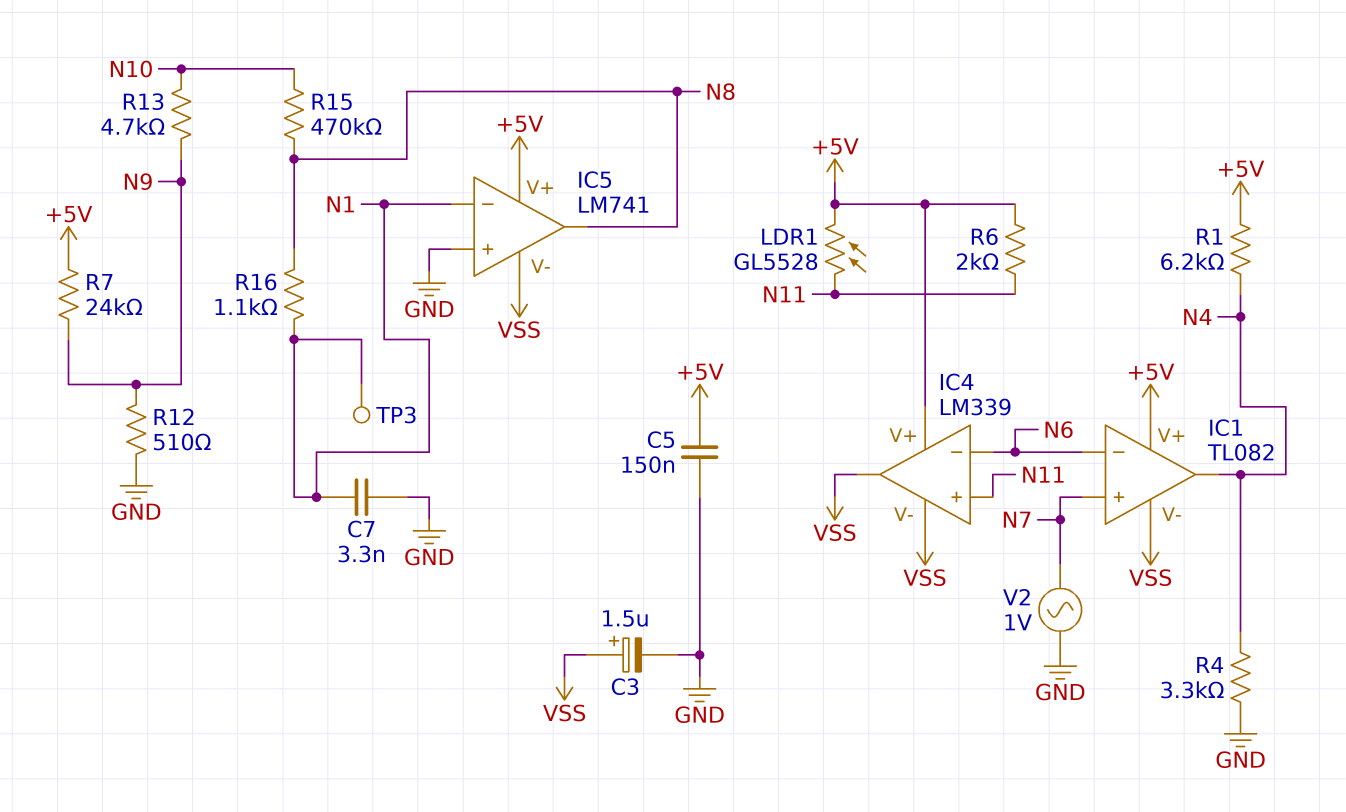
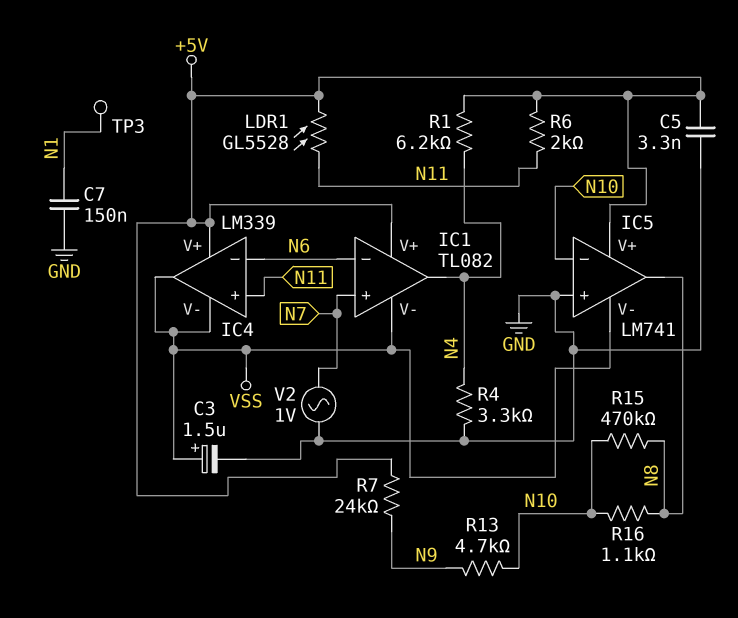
C5: 150nF (+5V, GND) -> 3.3nF (+5V, GND)
C7: 3.3nF (GND, N1) -> 150nF (GND, N1)
IC5 pin in-: N1 -> N10
R12: 510 (GND, N9) -> none
R16: 1.1k (N1, N8) -> 1.1k (N8, N10)

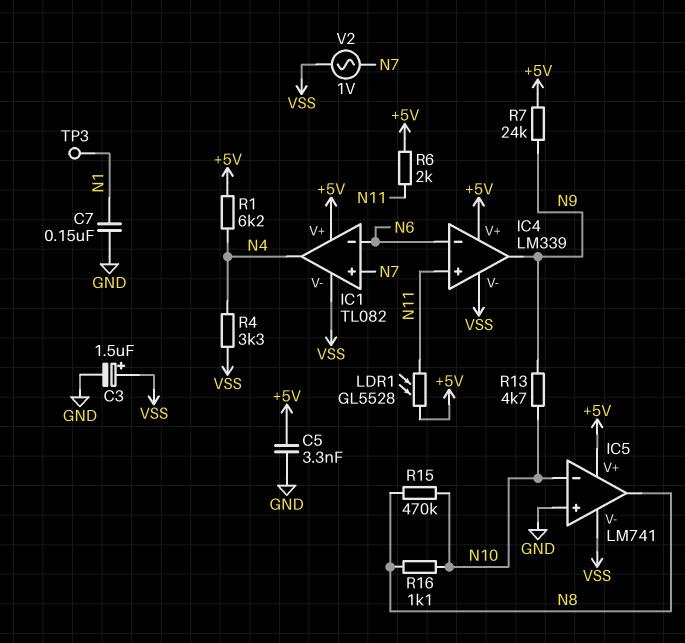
IC4 pin out: VSS -> N9
R4: 3.3k (GND, N4) -> 3.3k (N4, VSS)
V2: AC 1V (GND, N7) -> AC 1V (N7, VSS)

